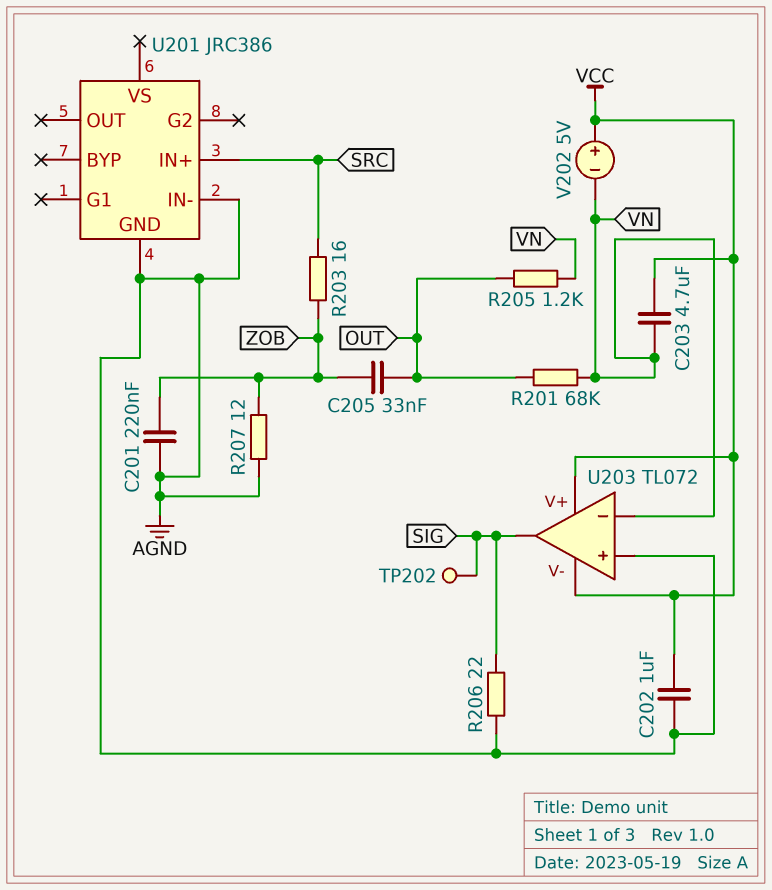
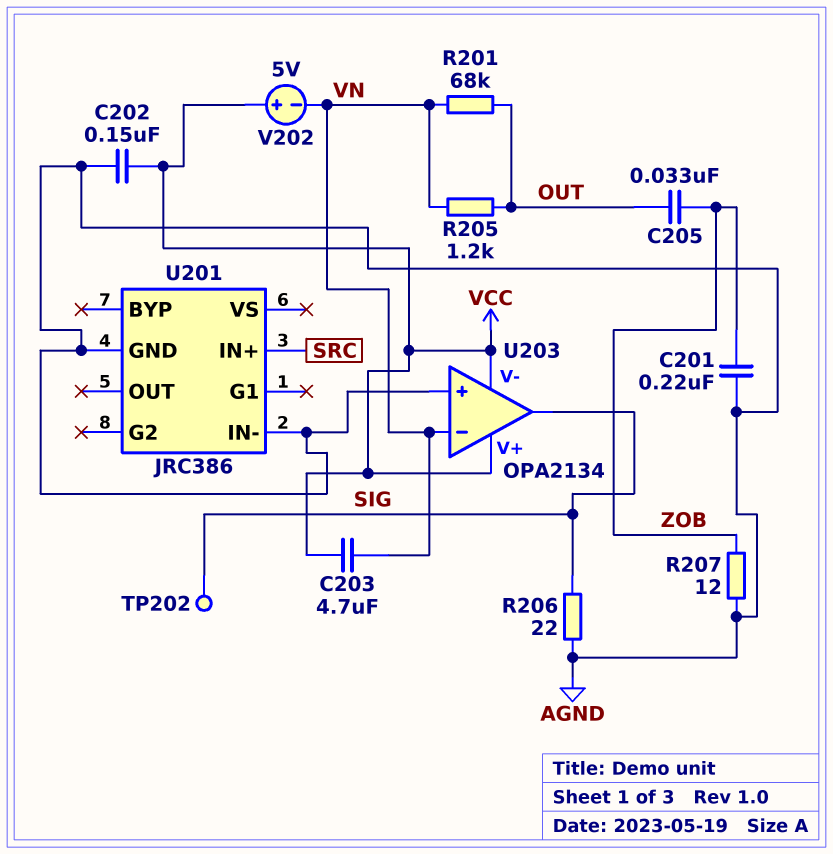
C202: 1uF (AGND, VCC) -> 150nF (AGND, VCC)
R203: 16 (SRC, ZOB) -> none
U203: TL072 -> OPA2134

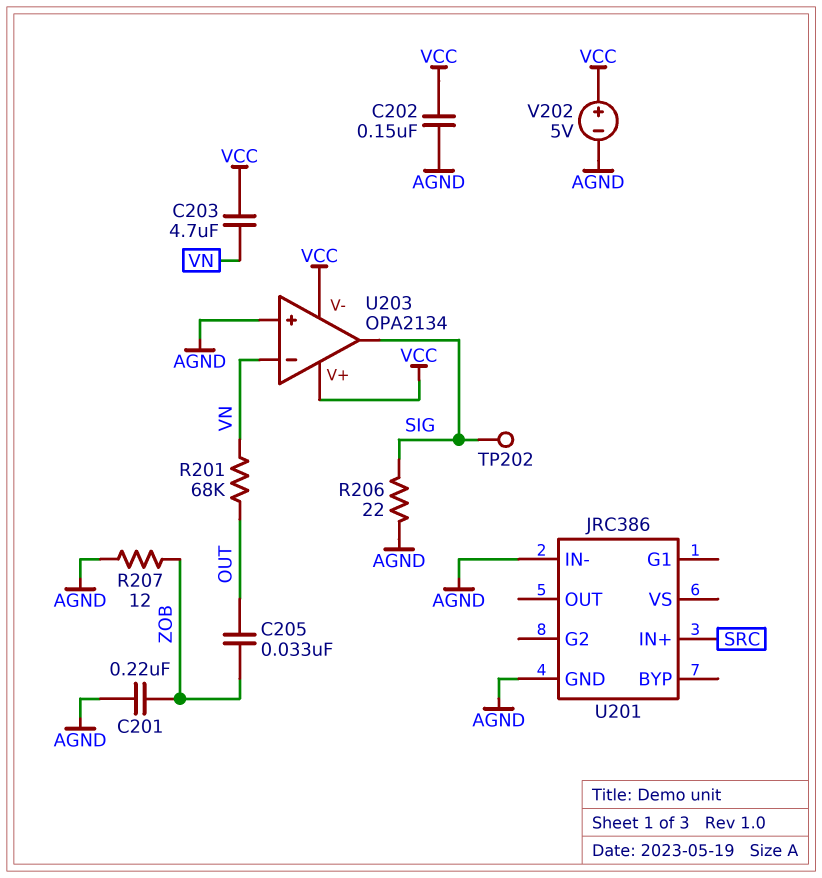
R205: 1.2k (OUT, VN) -> none
V202: 5V (plus VCC, minus VN) -> 5V (plus VCC, minus AGND)

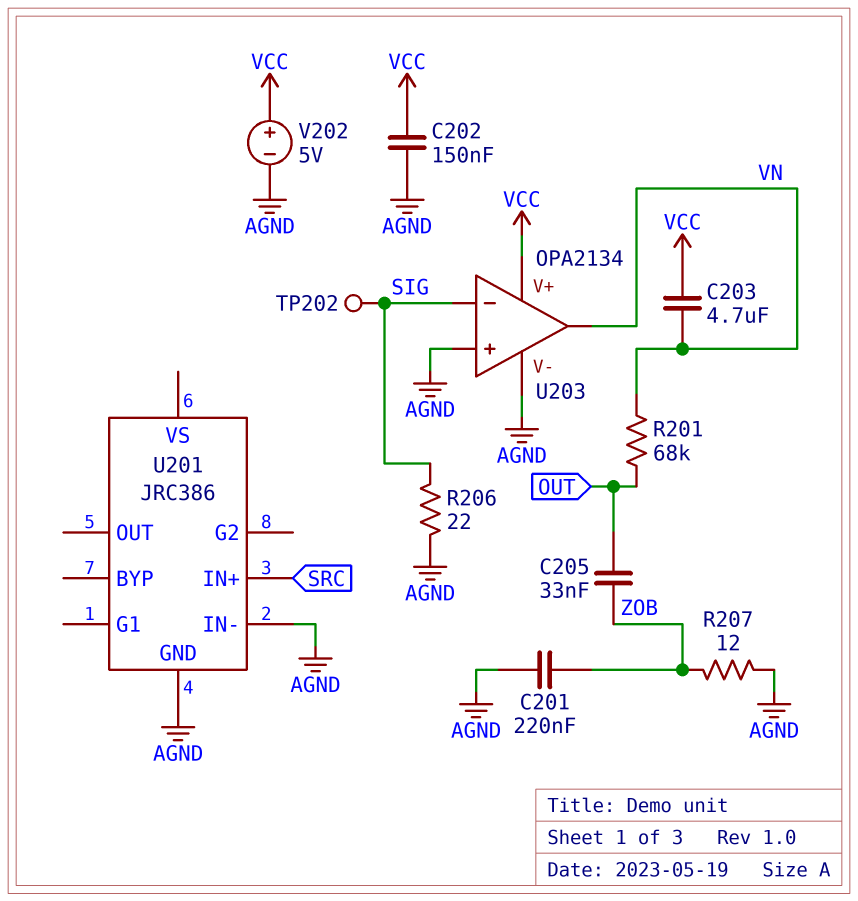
U203 pin V-: VCC -> AGND
U203 pin in-: VN -> SIG
U203 pin out: SIG -> VN

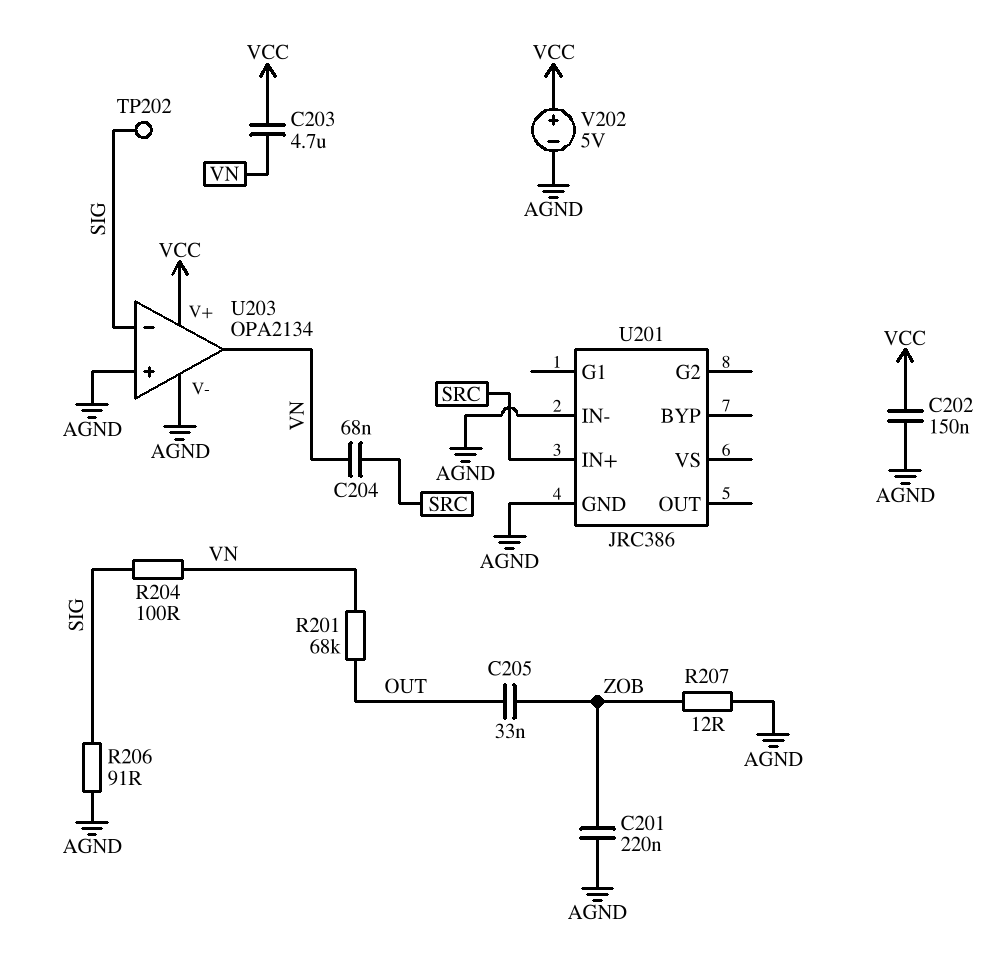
C204: none -> 68nF (SRC, VN)
R204: none -> 100 (SIG, VN)
R206: 22 (AGND, SIG) -> 91 (AGND, SIG)

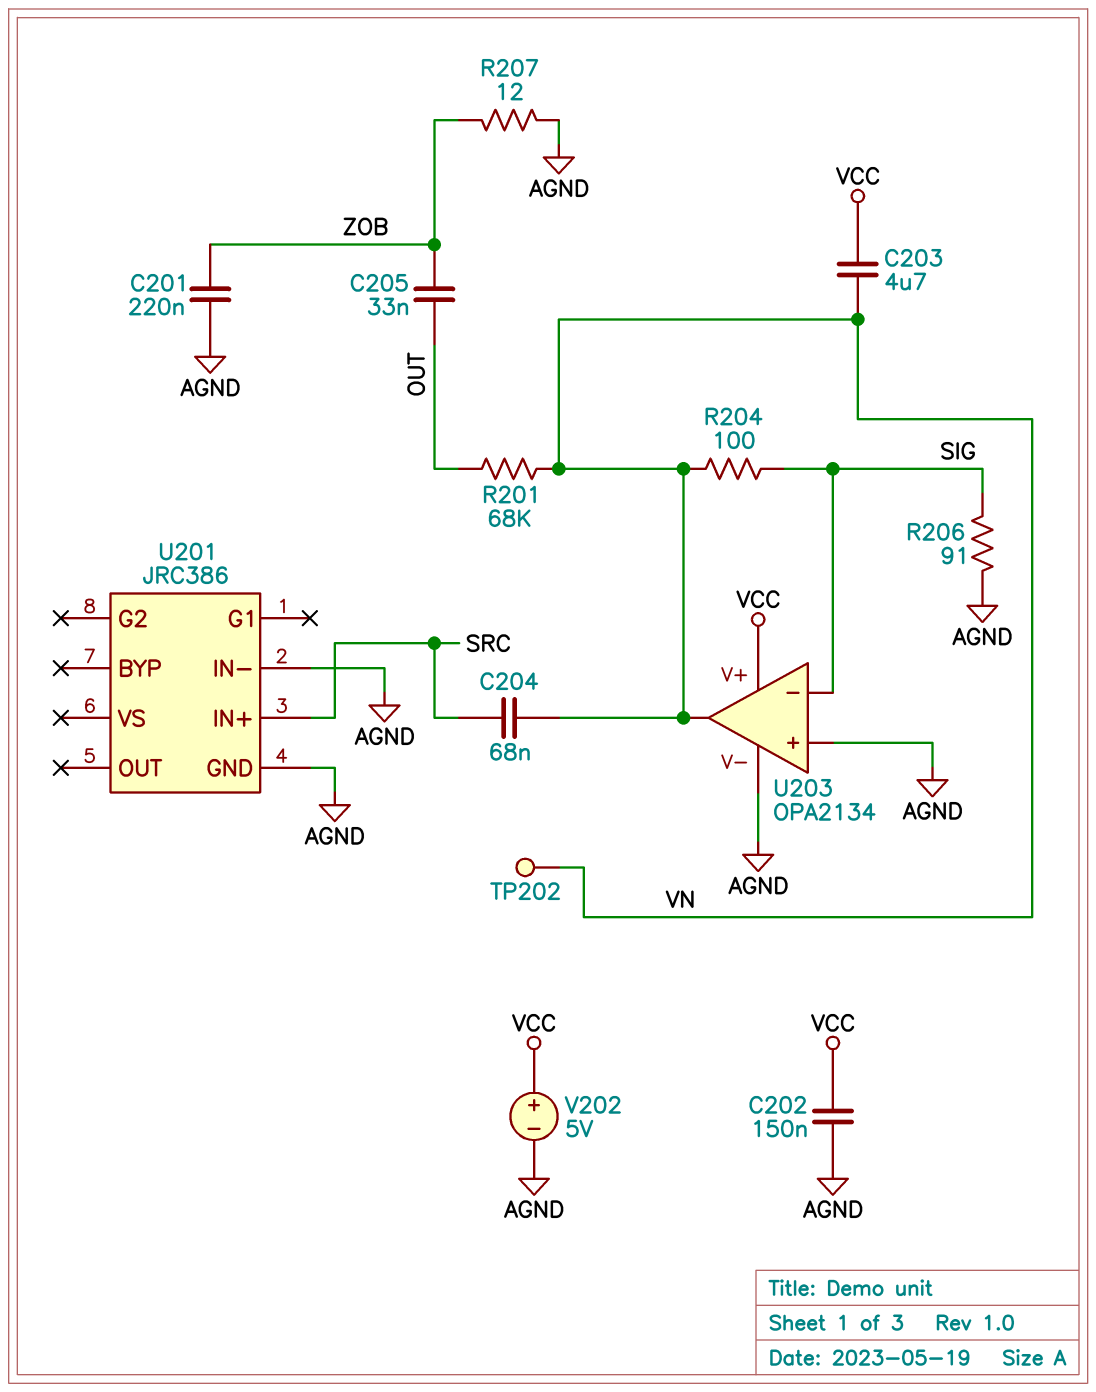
TP202: test point (SIG) -> test point (VN)

